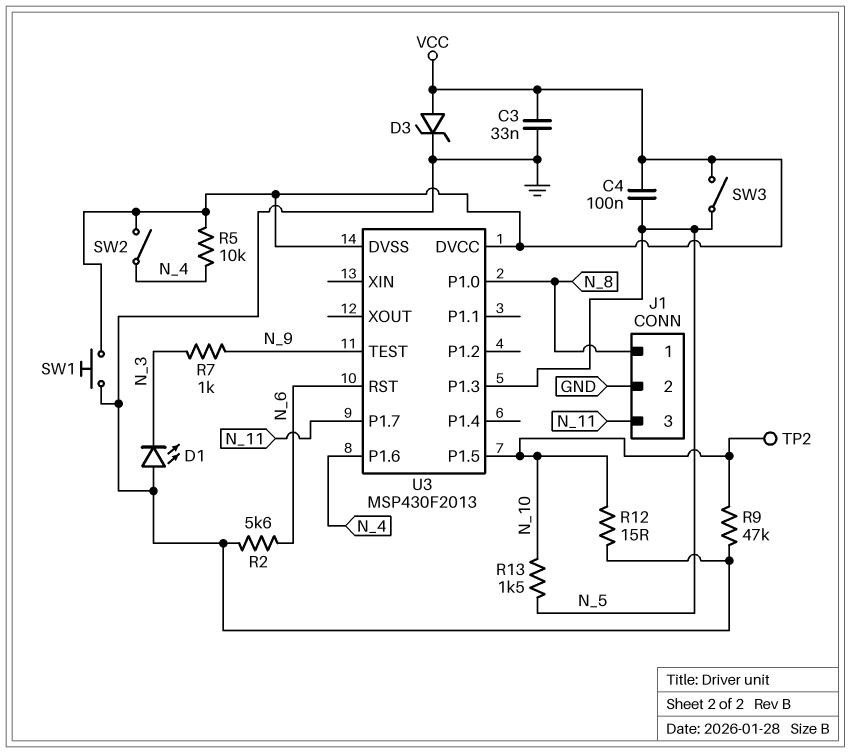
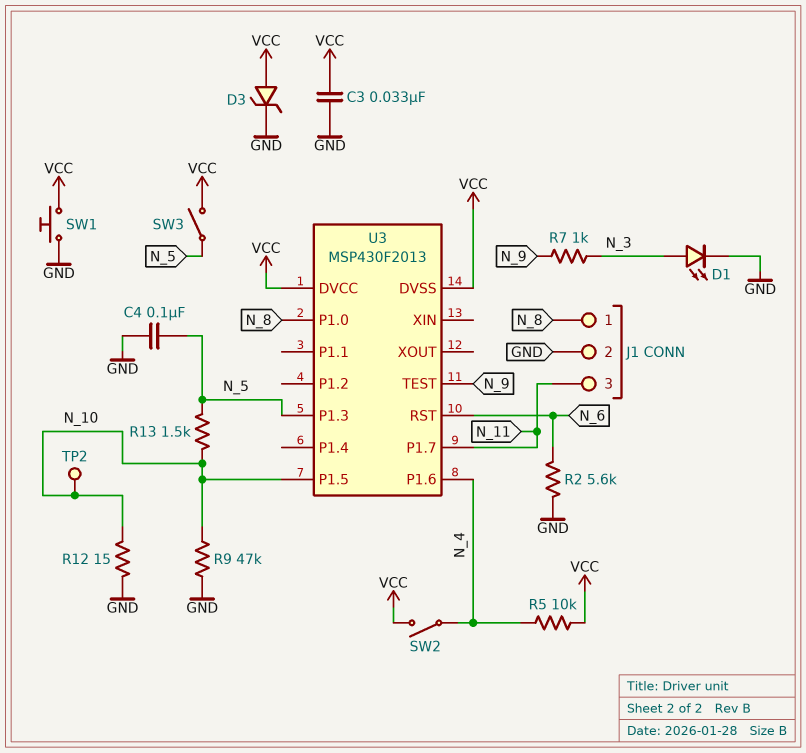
C4: 100nF (N_5, VCC) -> 100nF (GND, N_5)
D1: LED (A GND, K N_3) -> LED (A N_3, K GND)

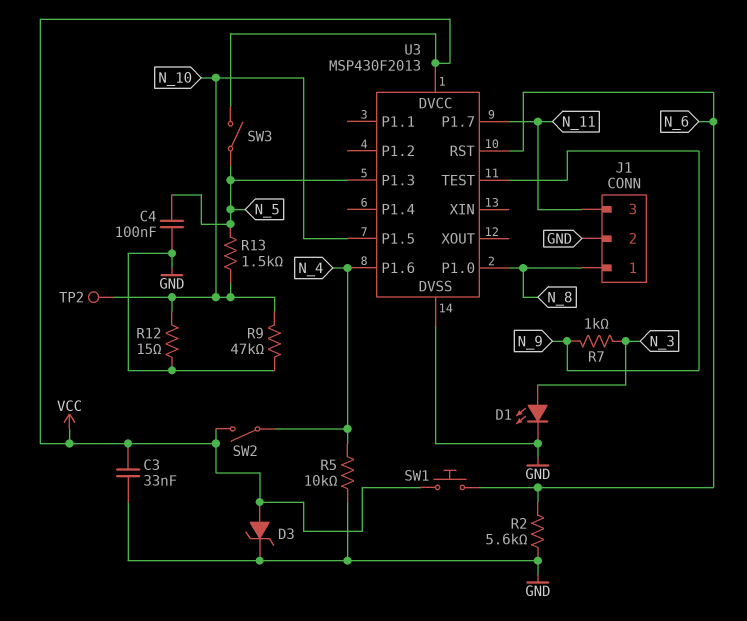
R5: 10k (N_4, VCC) -> 10k (GND, N_4)
SW1: button (GND, VCC) -> button (N_6, VCC)
U3 pin DVSS: VCC -> GND

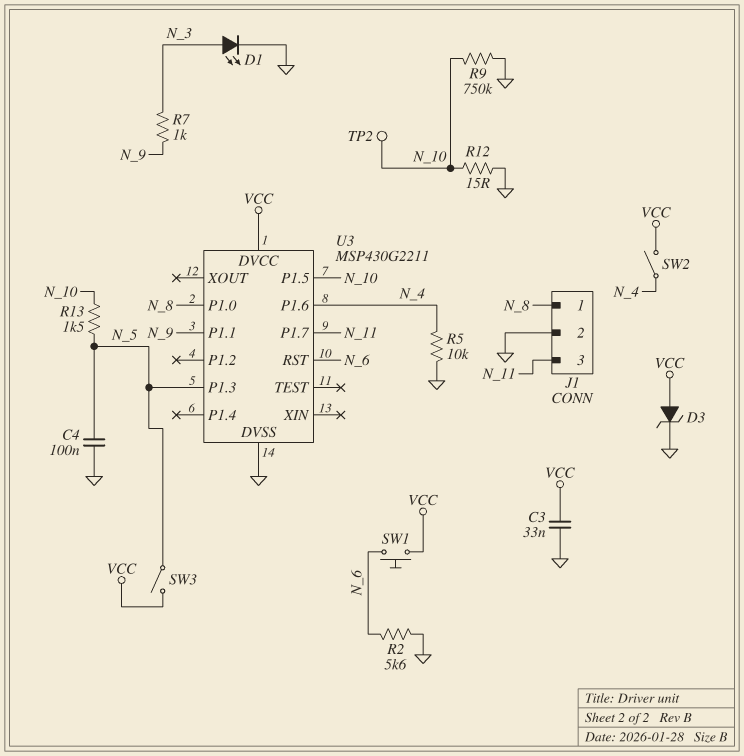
R9: 47k (GND, N_10) -> 750k (GND, N_10)
U3: MSP430F2013 -> MSP430G2211
U3 pin P1.1: none -> N_9
U3 pin TEST: N_9 -> none

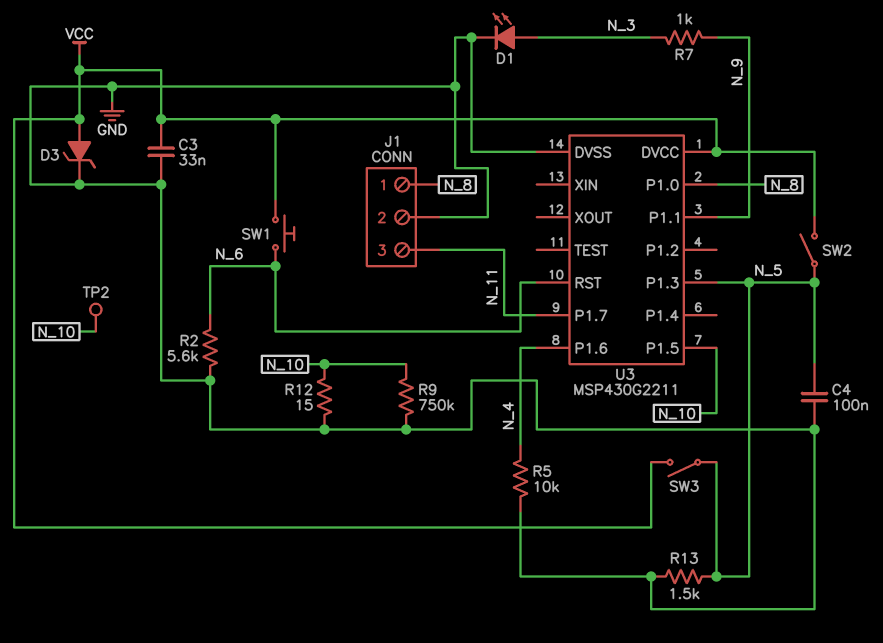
R13: 1.5k (N_5, N_10) -> 1.5k (GND, N_5)
SW2: switch (N_4, VCC) -> switch (N_5, VCC)

